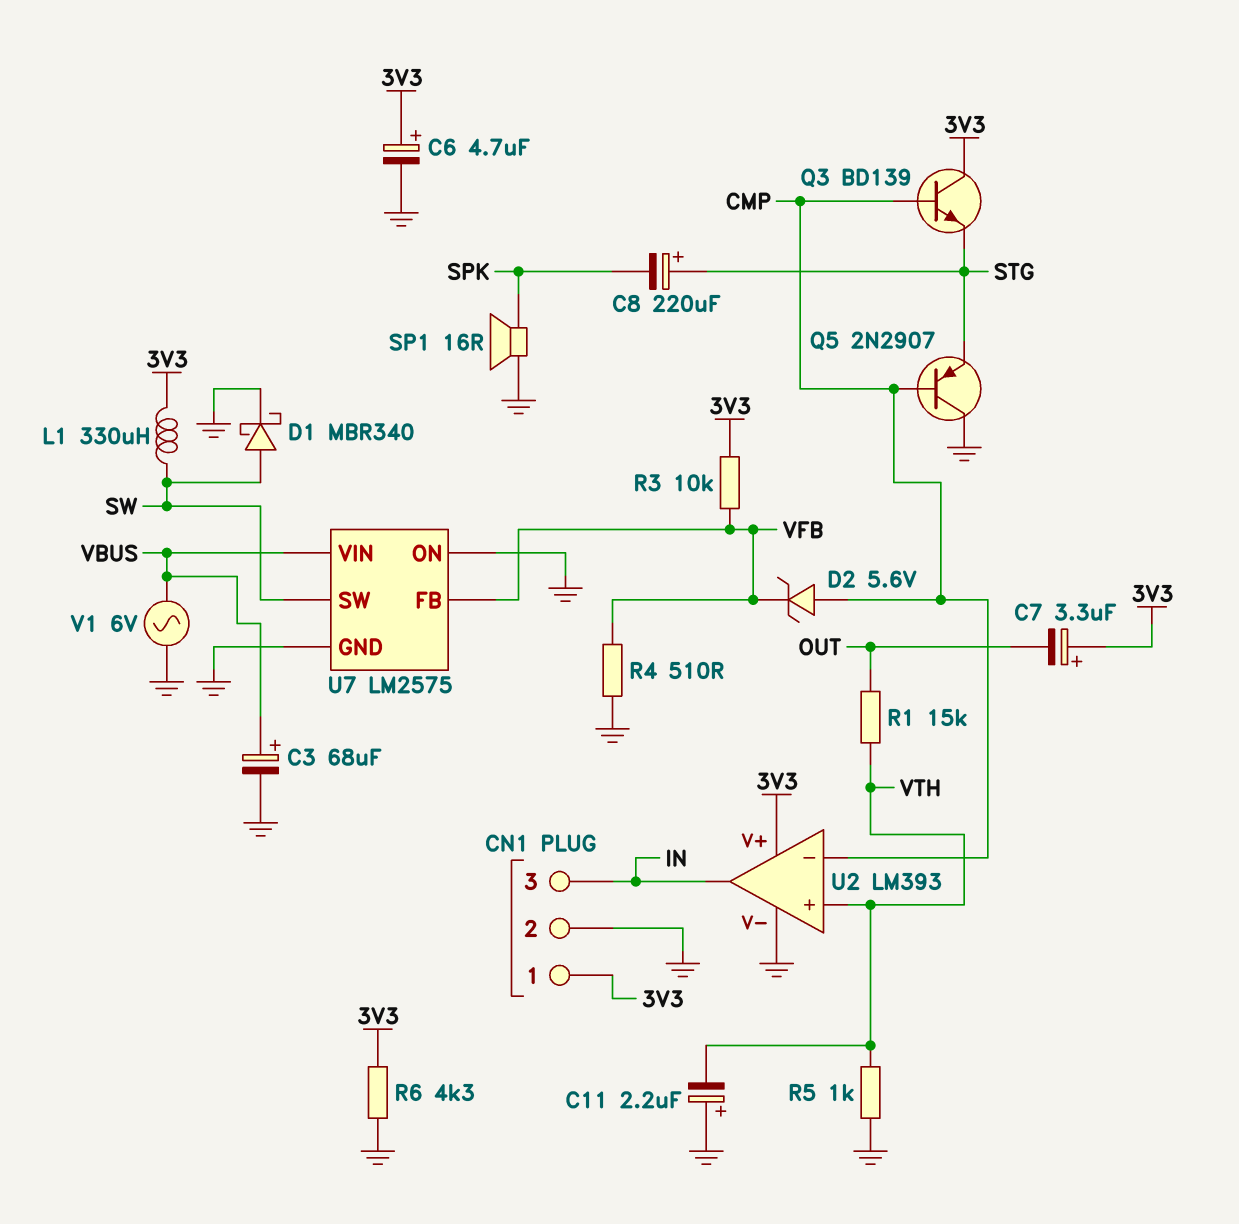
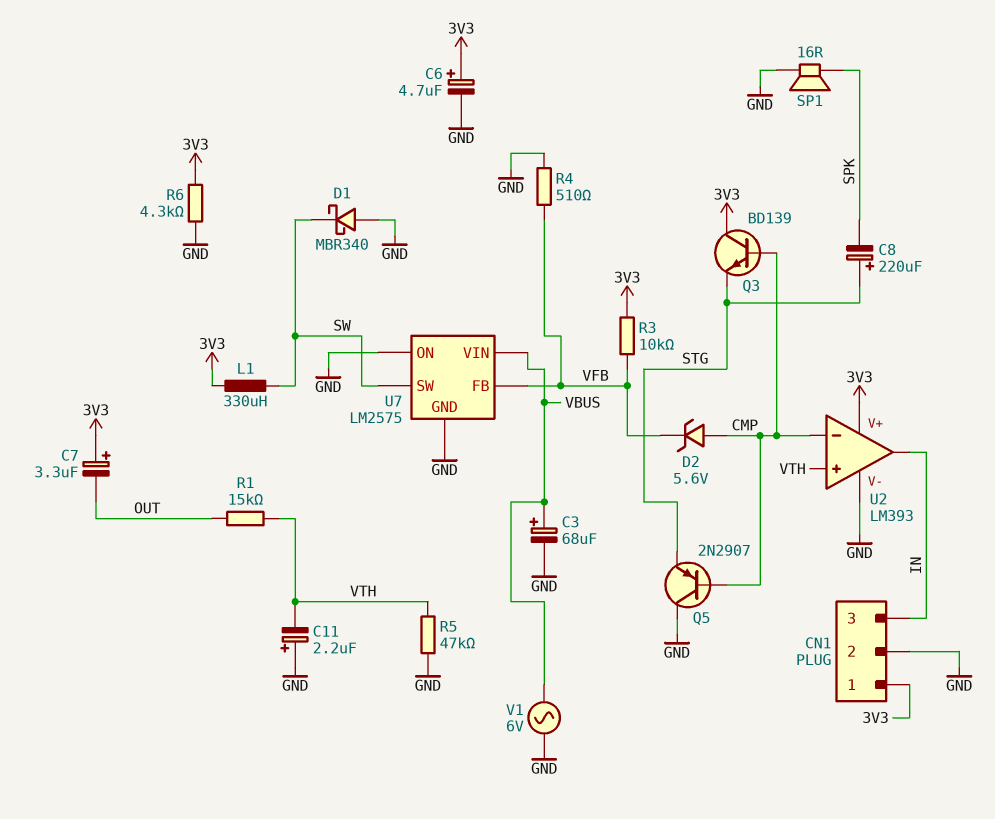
D1: schottky MBR340 (A SW, K GND) -> schottky MBR340 (A GND, K SW)
R5: 1k (GND, VTH) -> 47k (GND, VTH)

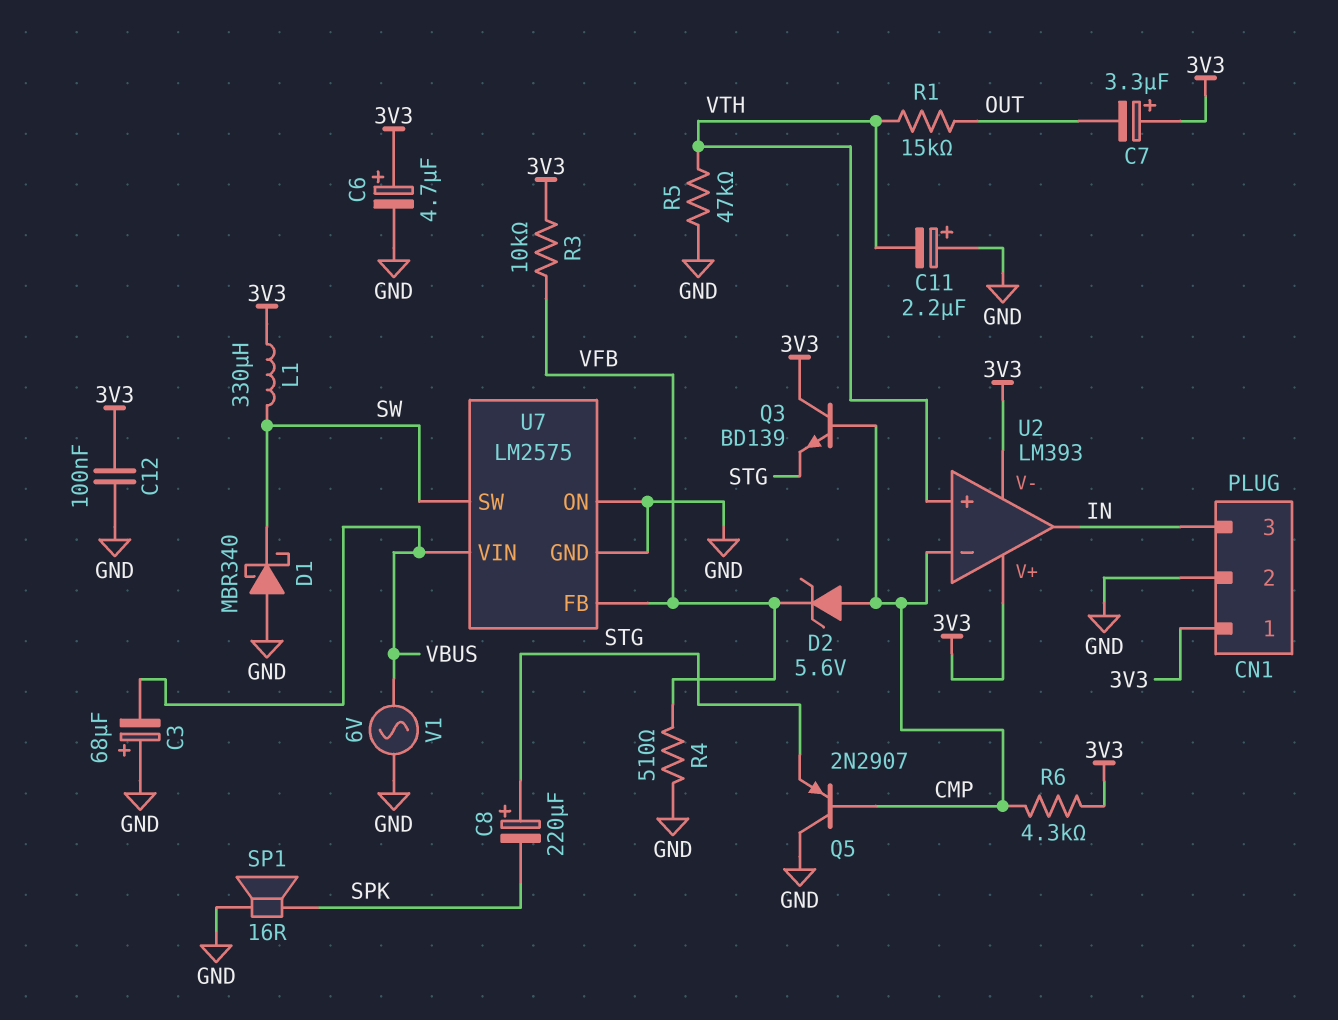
C3: 68uF (plus VBUS, minus GND) -> 68uF (plus GND, minus VBUS)
C12: none -> 100nF (3V3, GND)
R6: 4.3k (3V3, GND) -> 4.3k (3V3, CMP)
U2 pin V-: GND -> 3V3

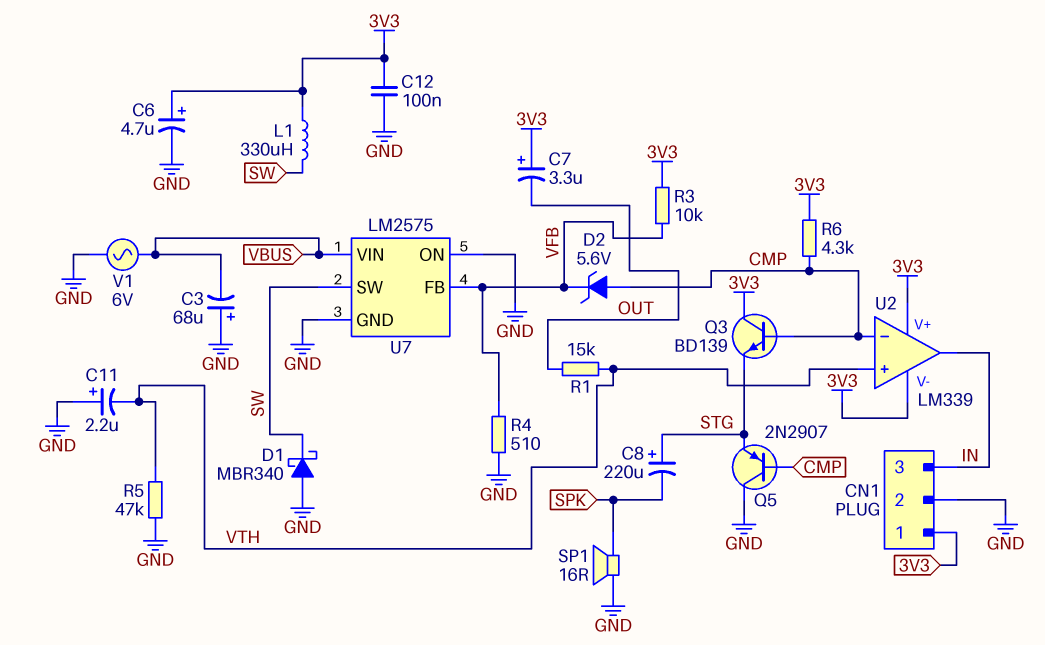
U2: LM393 -> LM339

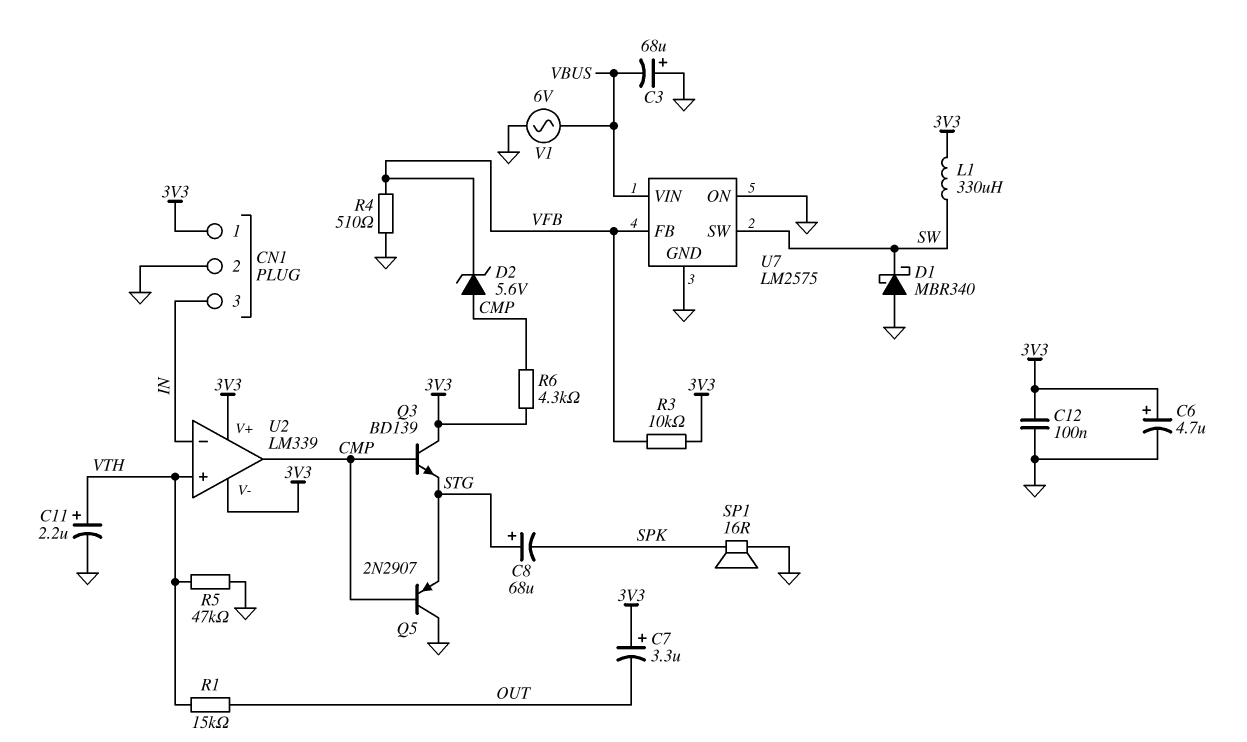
C8: 220uF (plus STG, minus SPK) -> 68uF (plus STG, minus SPK)
C11: 2.2uF (plus GND, minus VTH) -> 2.2uF (plus VTH, minus GND)
U2 pin in-: CMP -> IN
U2 pin out: IN -> CMP

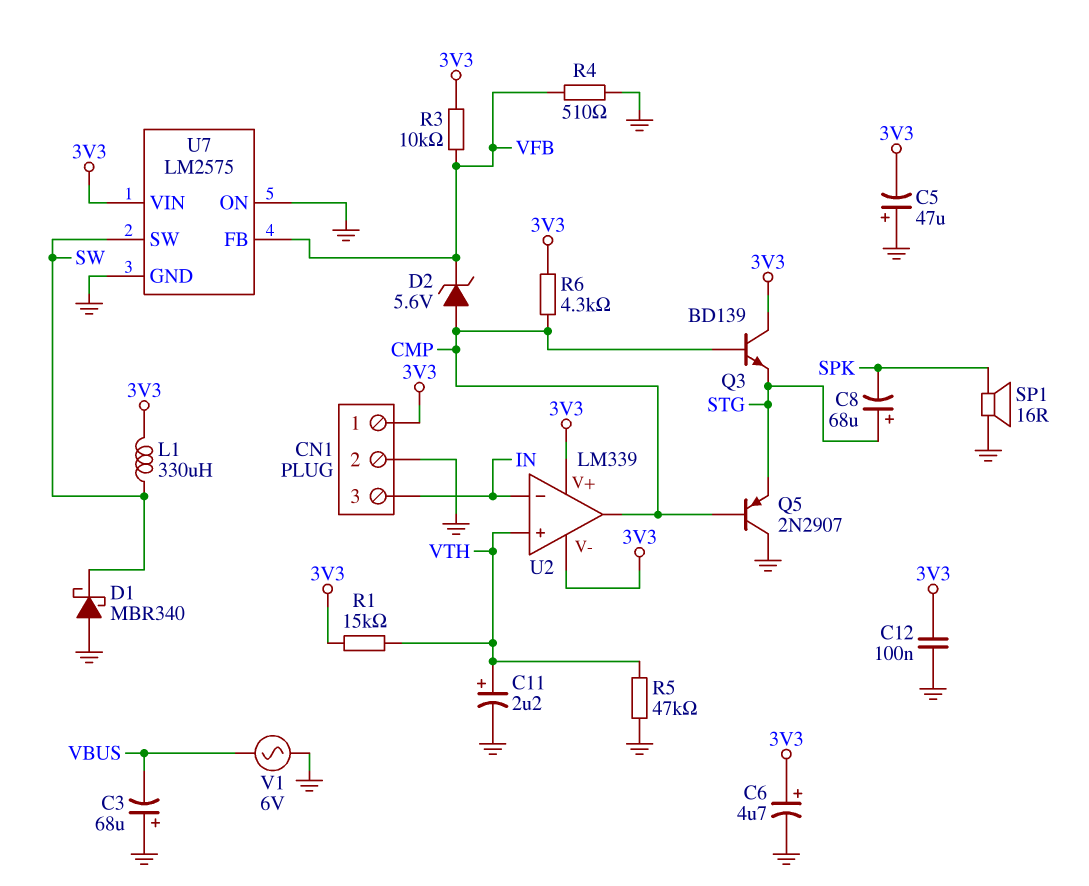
C5: none -> 47uF (plus GND, minus 3V3)
C7: 3.3uF (plus 3V3, minus OUT) -> none
R1: 15k (OUT, VTH) -> 15k (3V3, VTH)
U7 pin VIN: VBUS -> 3V3

